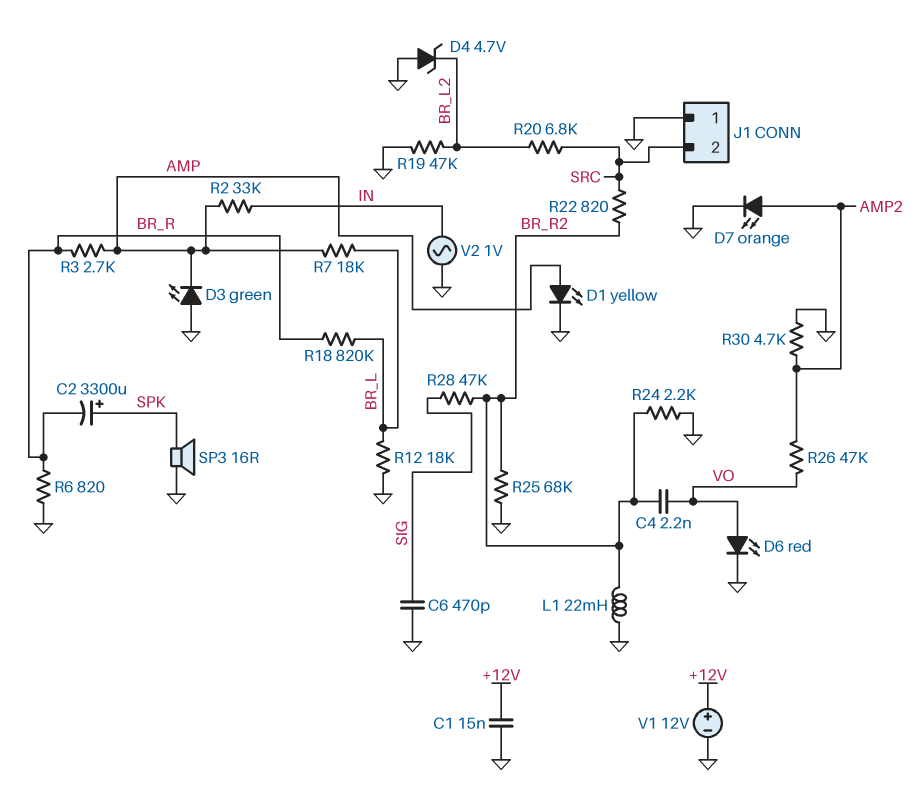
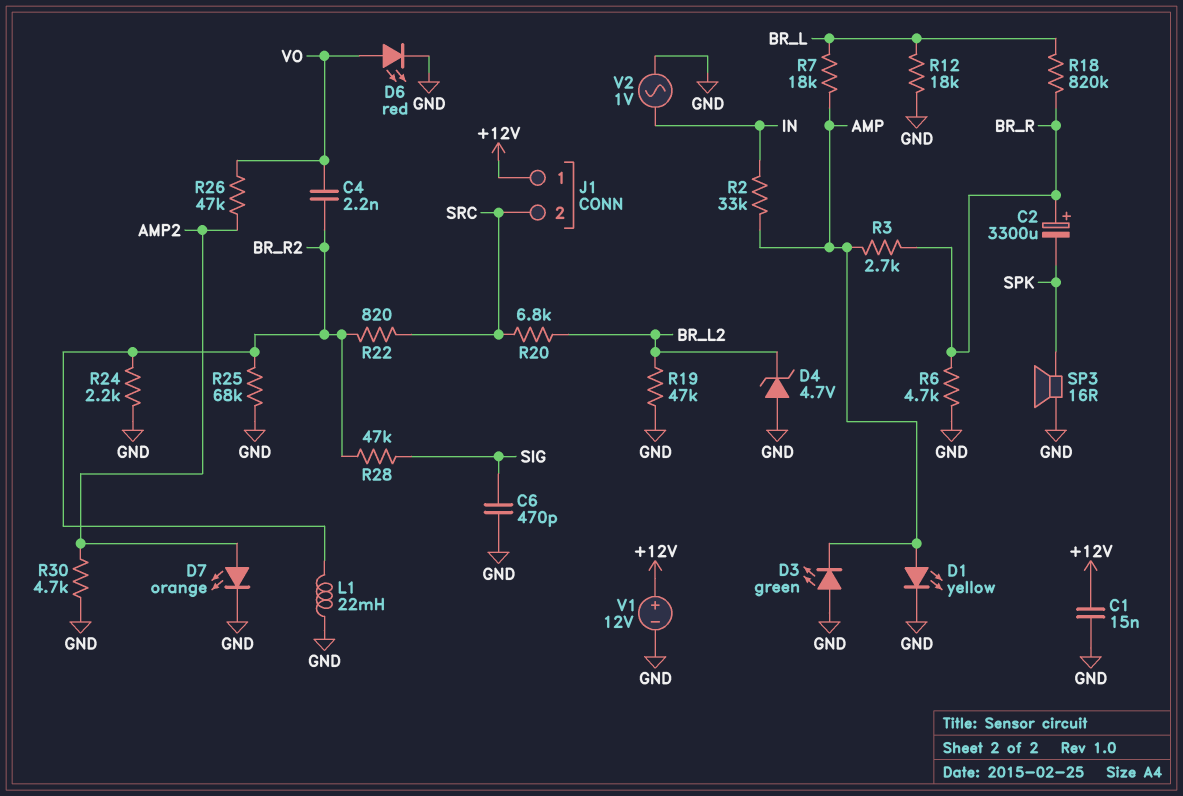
C2: 3300uF (plus SPK, minus BR_R) -> 3300uF (plus BR_R, minus SPK)
J1 pin 1: GND -> +12V
R6: 820 (BR_R, GND) -> 4.7k (BR_R, GND)

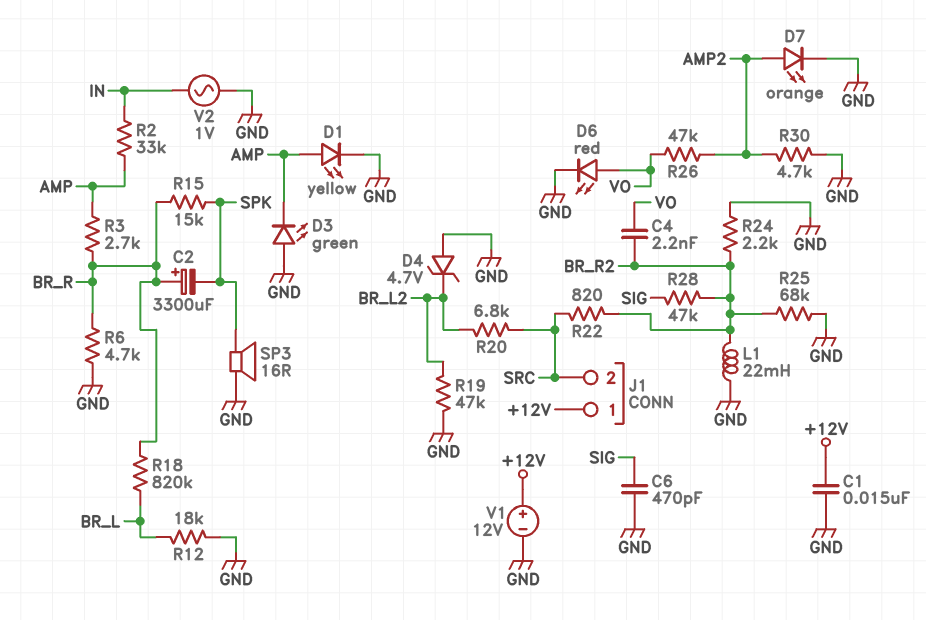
R7: 18k (AMP, BR_L) -> none
R15: none -> 15k (BR_R, SPK)

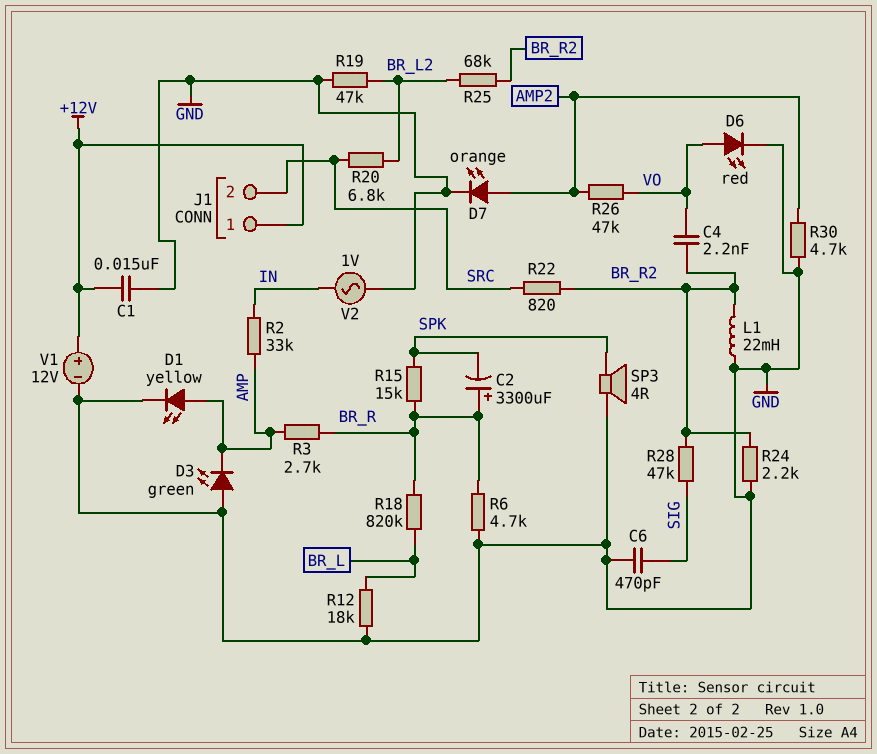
D4: zener 4.7V (A GND, K BR_L2) -> none
R25: 68k (BR_R2, GND) -> 68k (BR_L2, BR_R2)
SP3: speaker 16R (GND, SPK) -> speaker 4R (GND, SPK)

